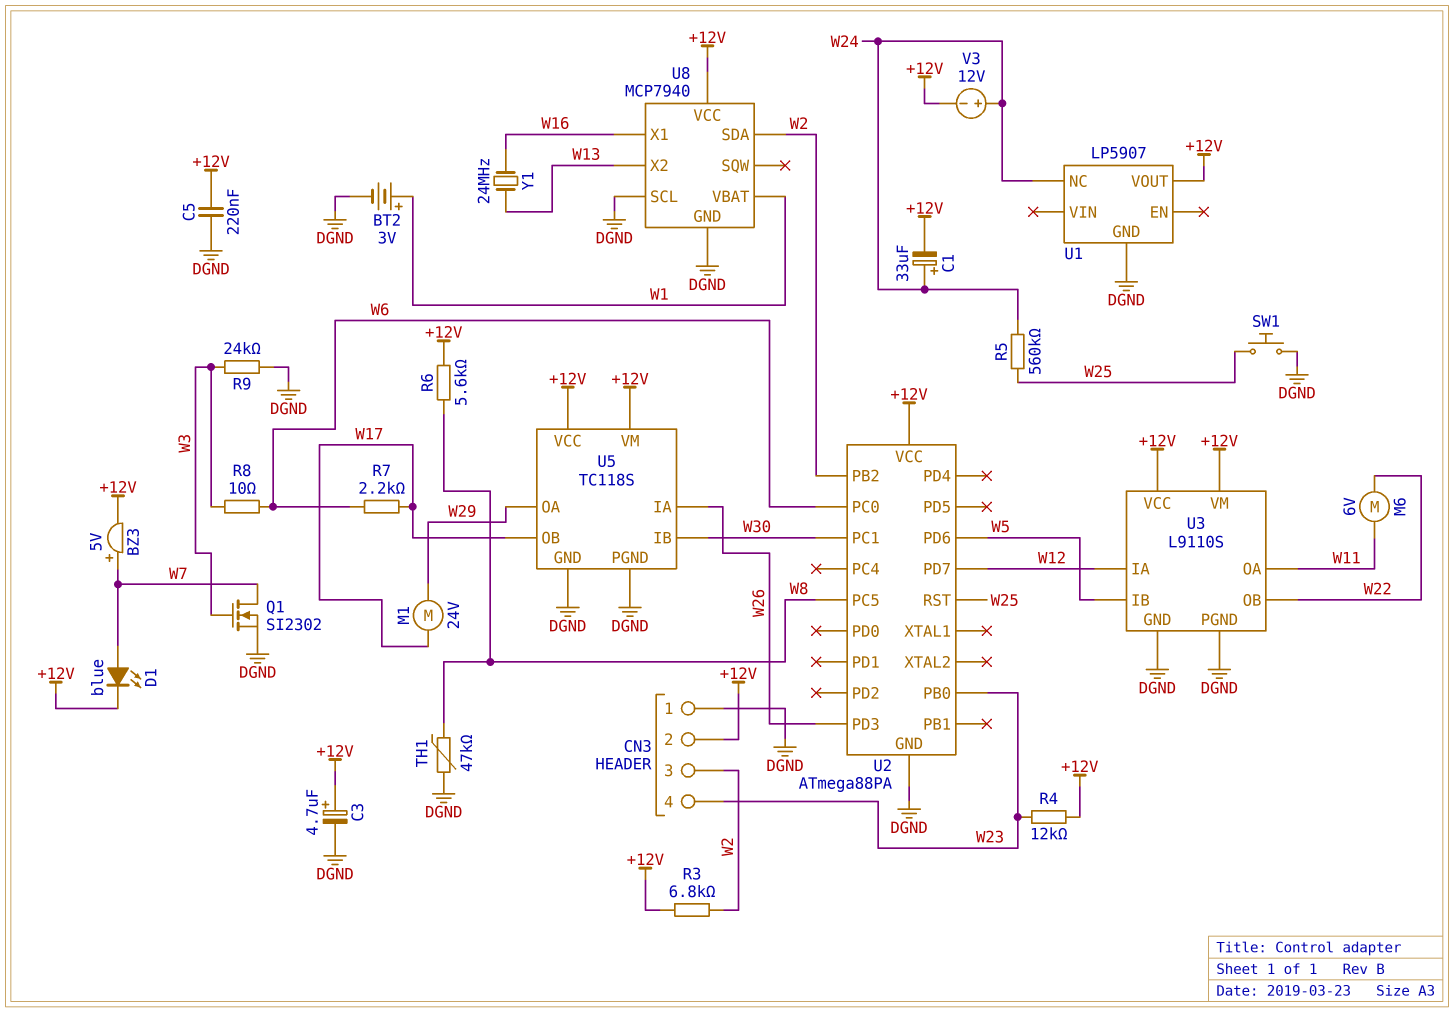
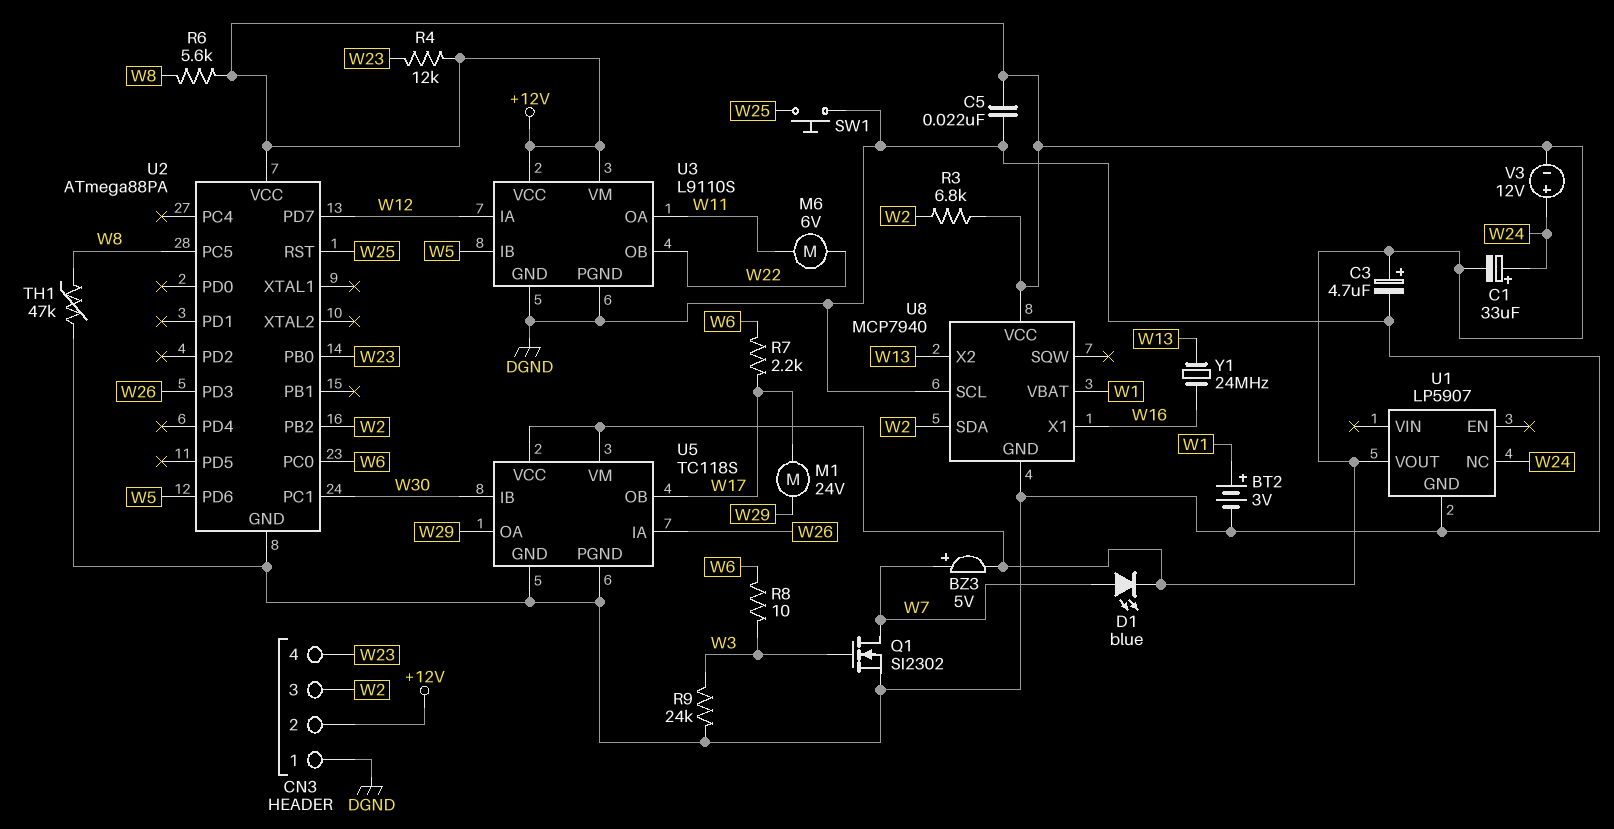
C5: 220nF (+12V, DGND) -> 22nF (+12V, DGND)
R5: 560k (W24, W25) -> none

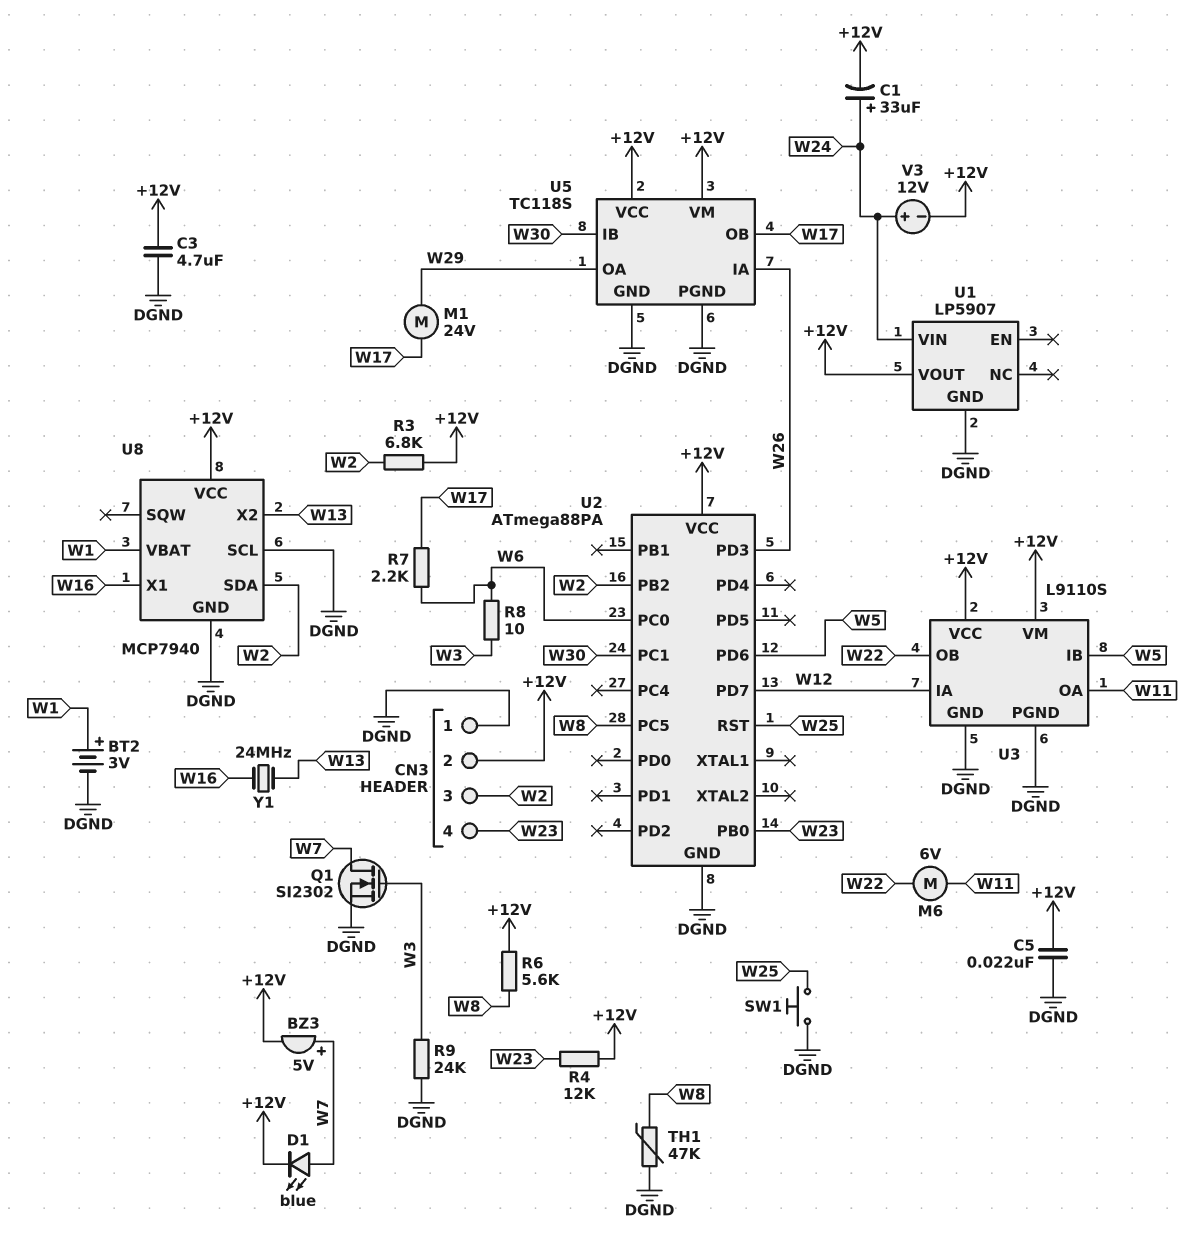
C3: 4.7uF (plus +12V, minus DGND) -> 4.7uF (+12V, DGND)
U1 pin NC: W24 -> none
U1 pin VIN: none -> W24

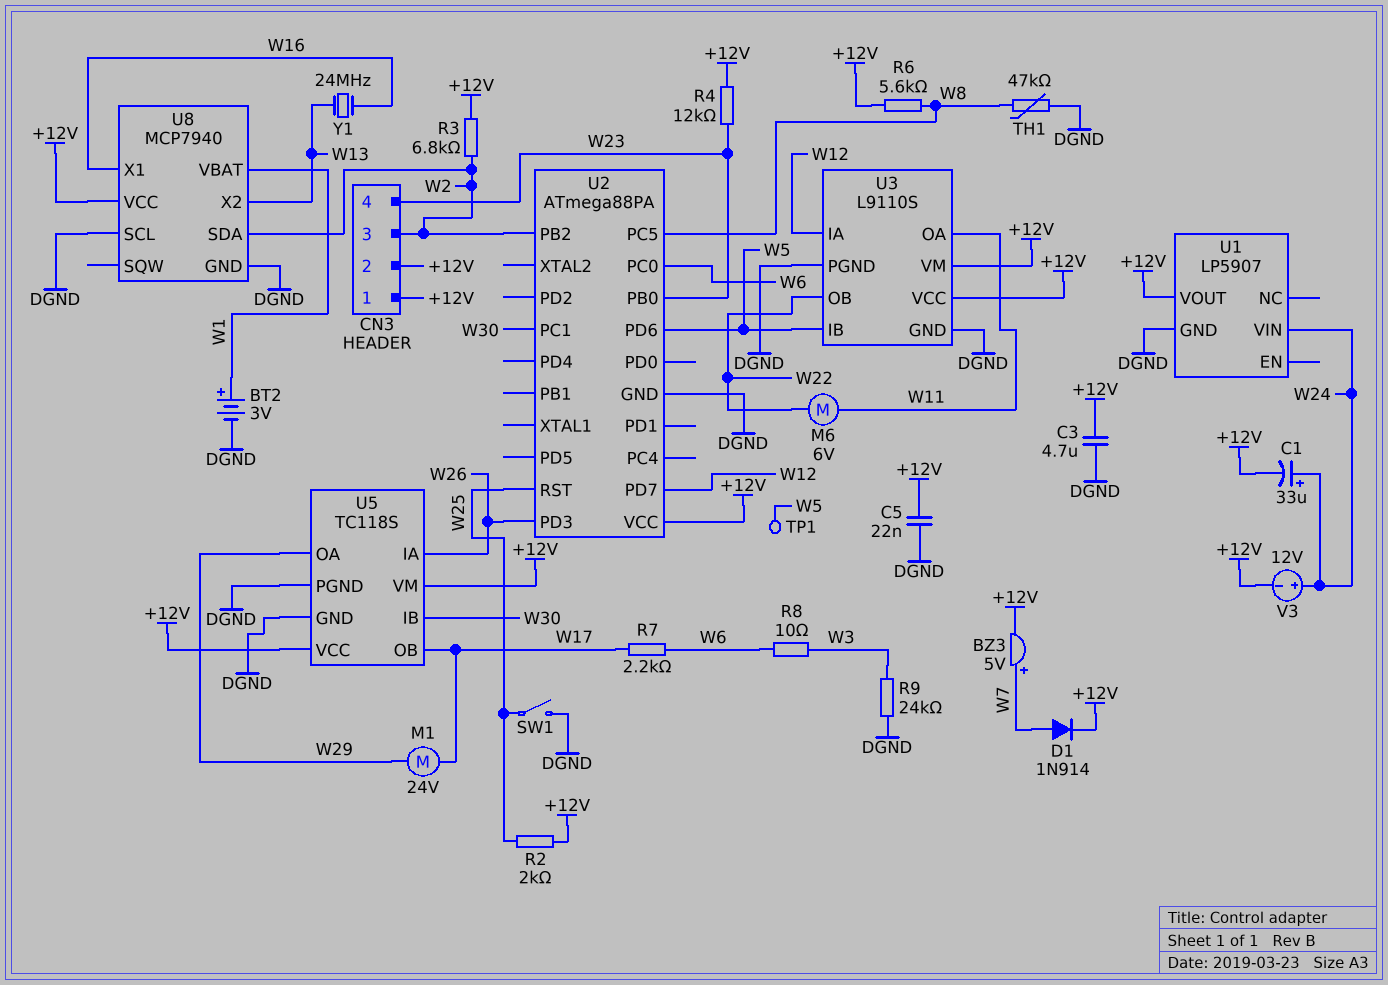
CN3 pin 1: DGND -> +12V
D1: LED blue (A W7, K +12V) -> diode 1N914 (A W7, K +12V)
Q1: NMOS SI2302 (G W3, D W7, S DGND) -> none
R2: none -> 2k (+12V, W25)
SW1: button (DGND, W25) -> switch (DGND, W25)
TP1: none -> test point (W5)

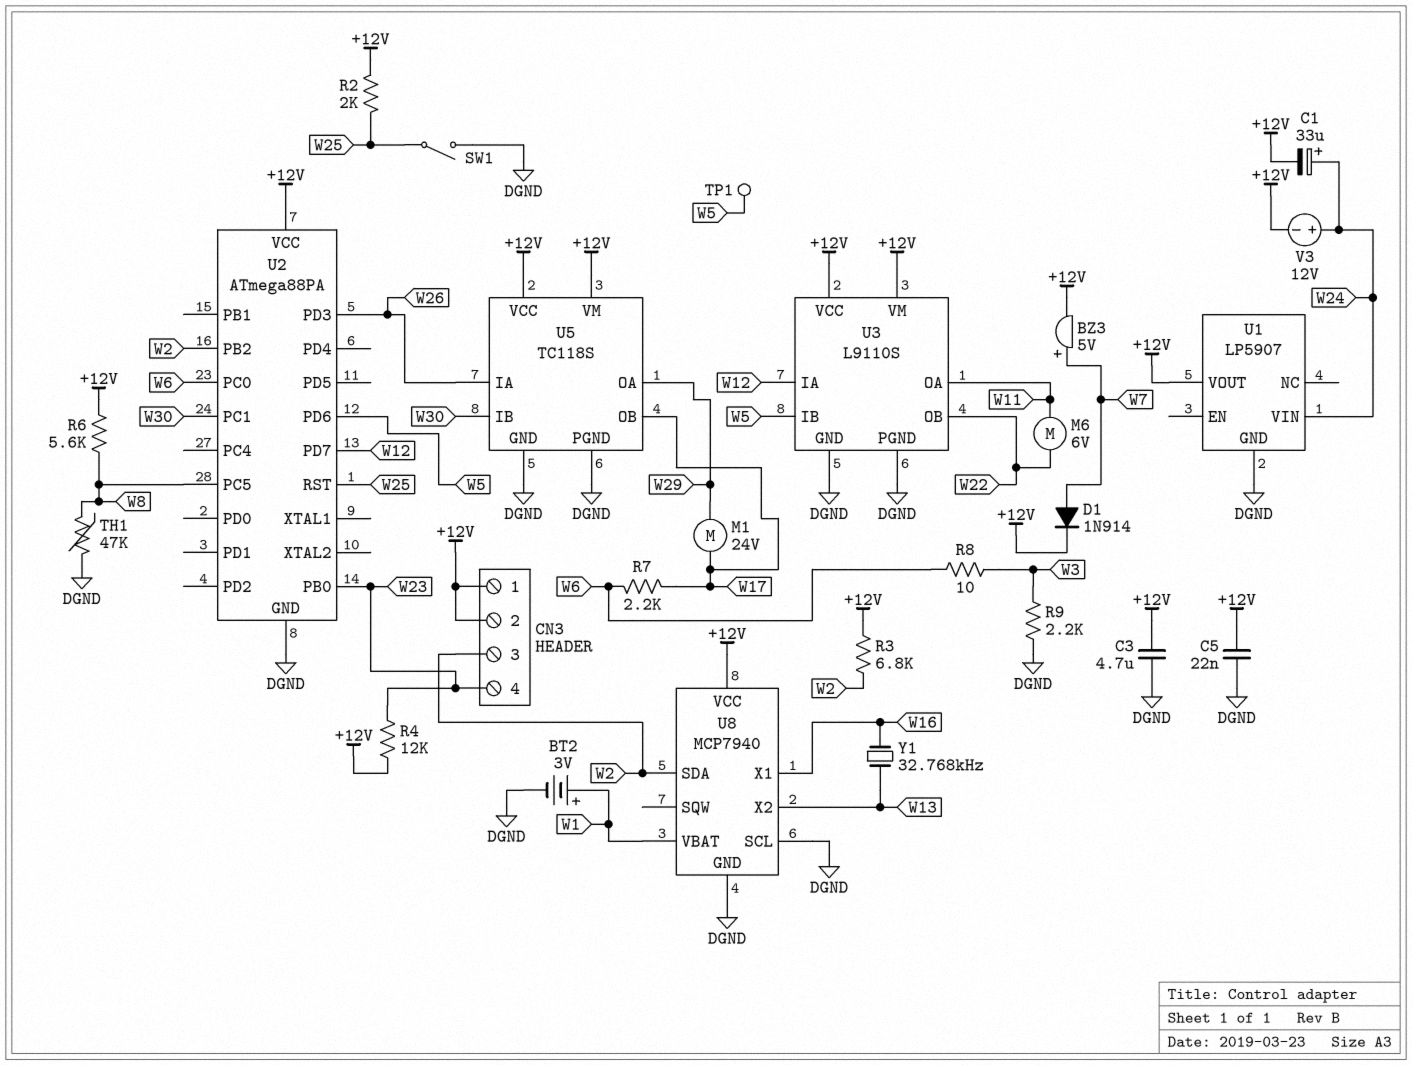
R9: 24k (DGND, W3) -> 2.2k (DGND, W3)
Y1: 24MHz (W13, W16) -> 32.768kHz (W13, W16)

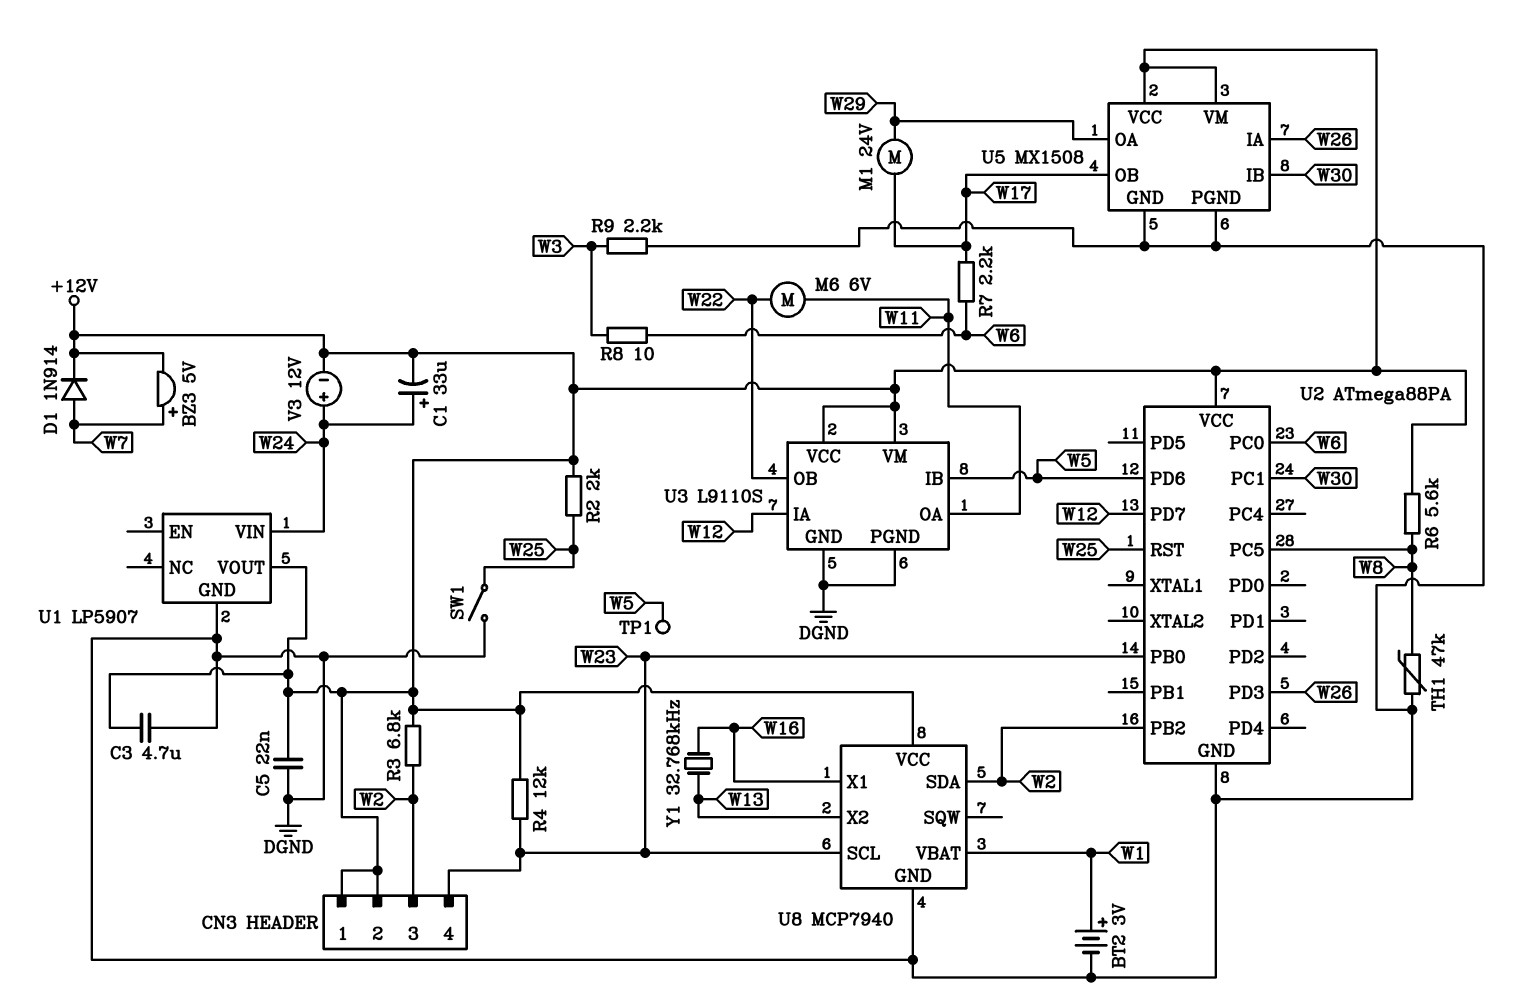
U5: TC118S -> MX1508
U8 pin SCL: DGND -> W23

